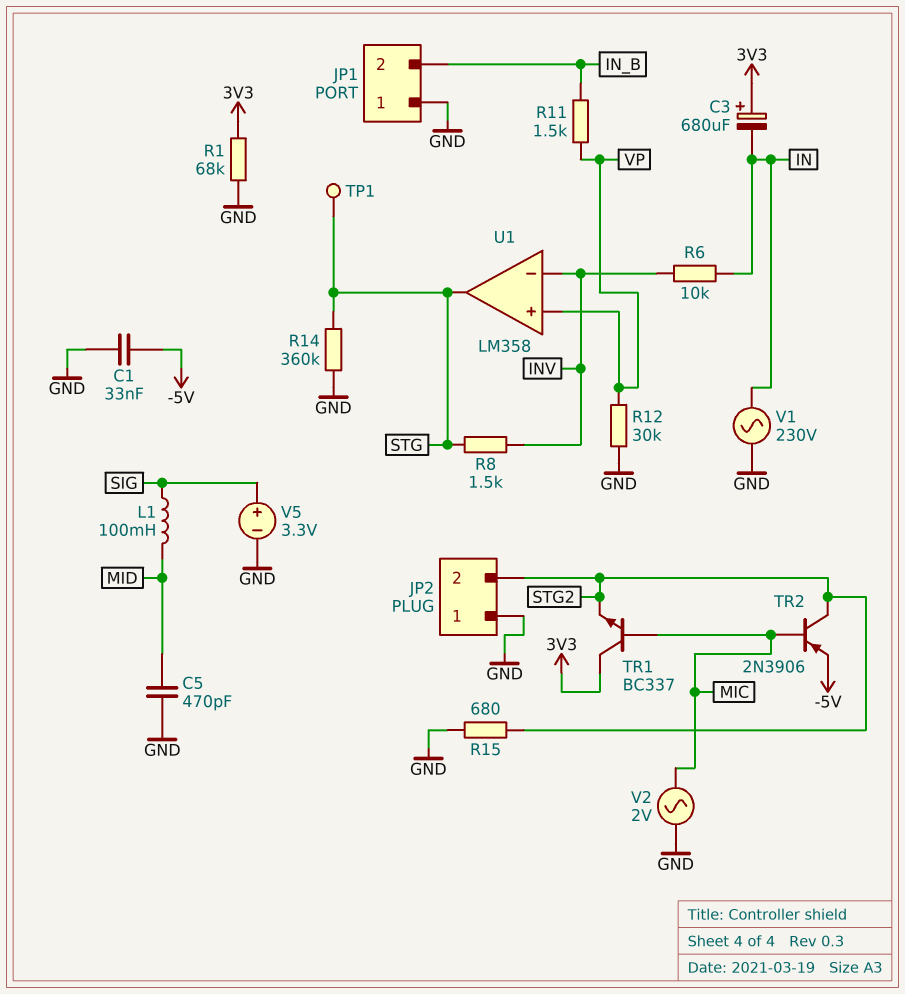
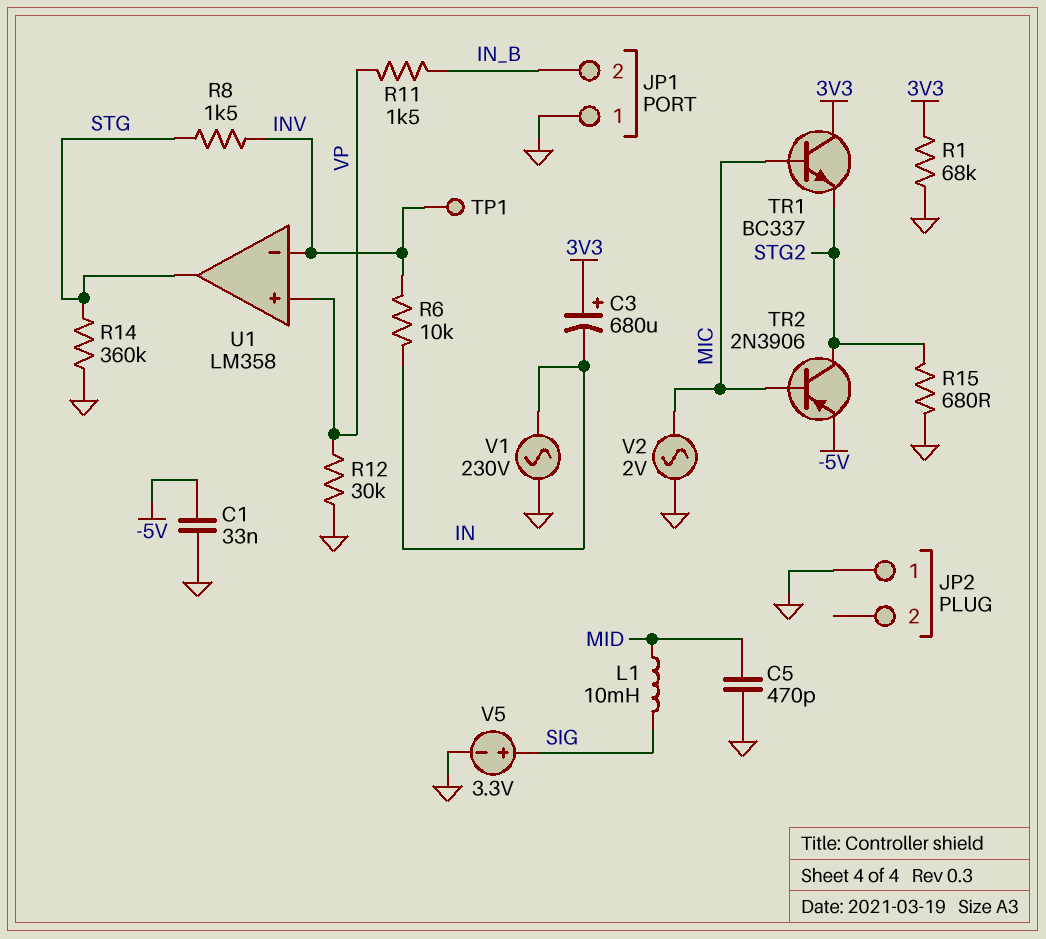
JP2 pin 2: STG2 -> none
L1: 100mH (MID, SIG) -> 10mH (MID, SIG)
TP1: test point (STG) -> test point (INV)

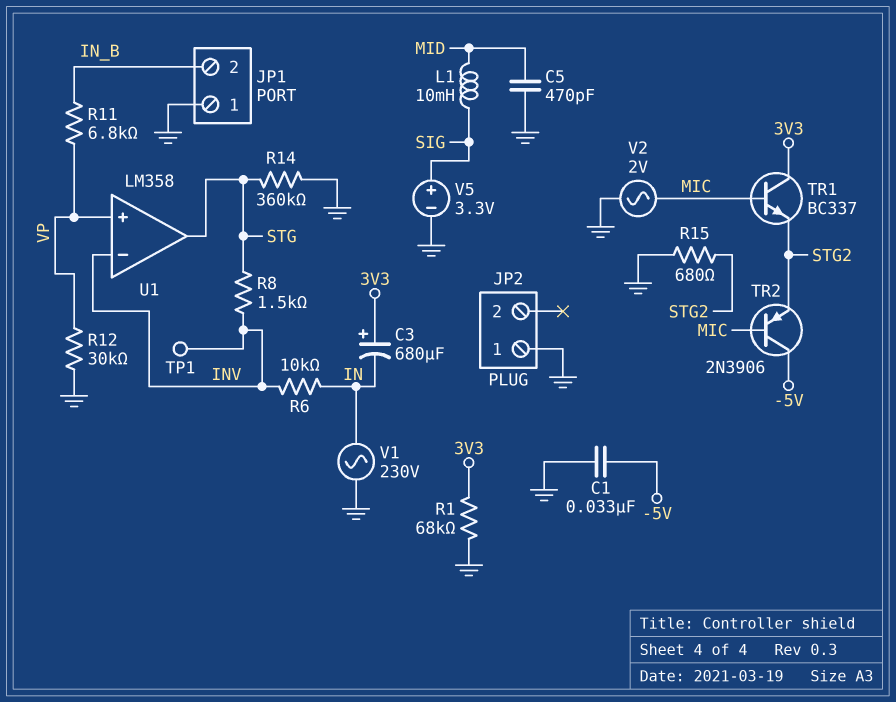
R11: 1.5k (IN_B, VP) -> 6.8k (IN_B, VP)
TR2: PNP 2N3906 (B MIC, C STG2, E -5V) -> PNP 2N3906 (B MIC, C -5V, E STG2)

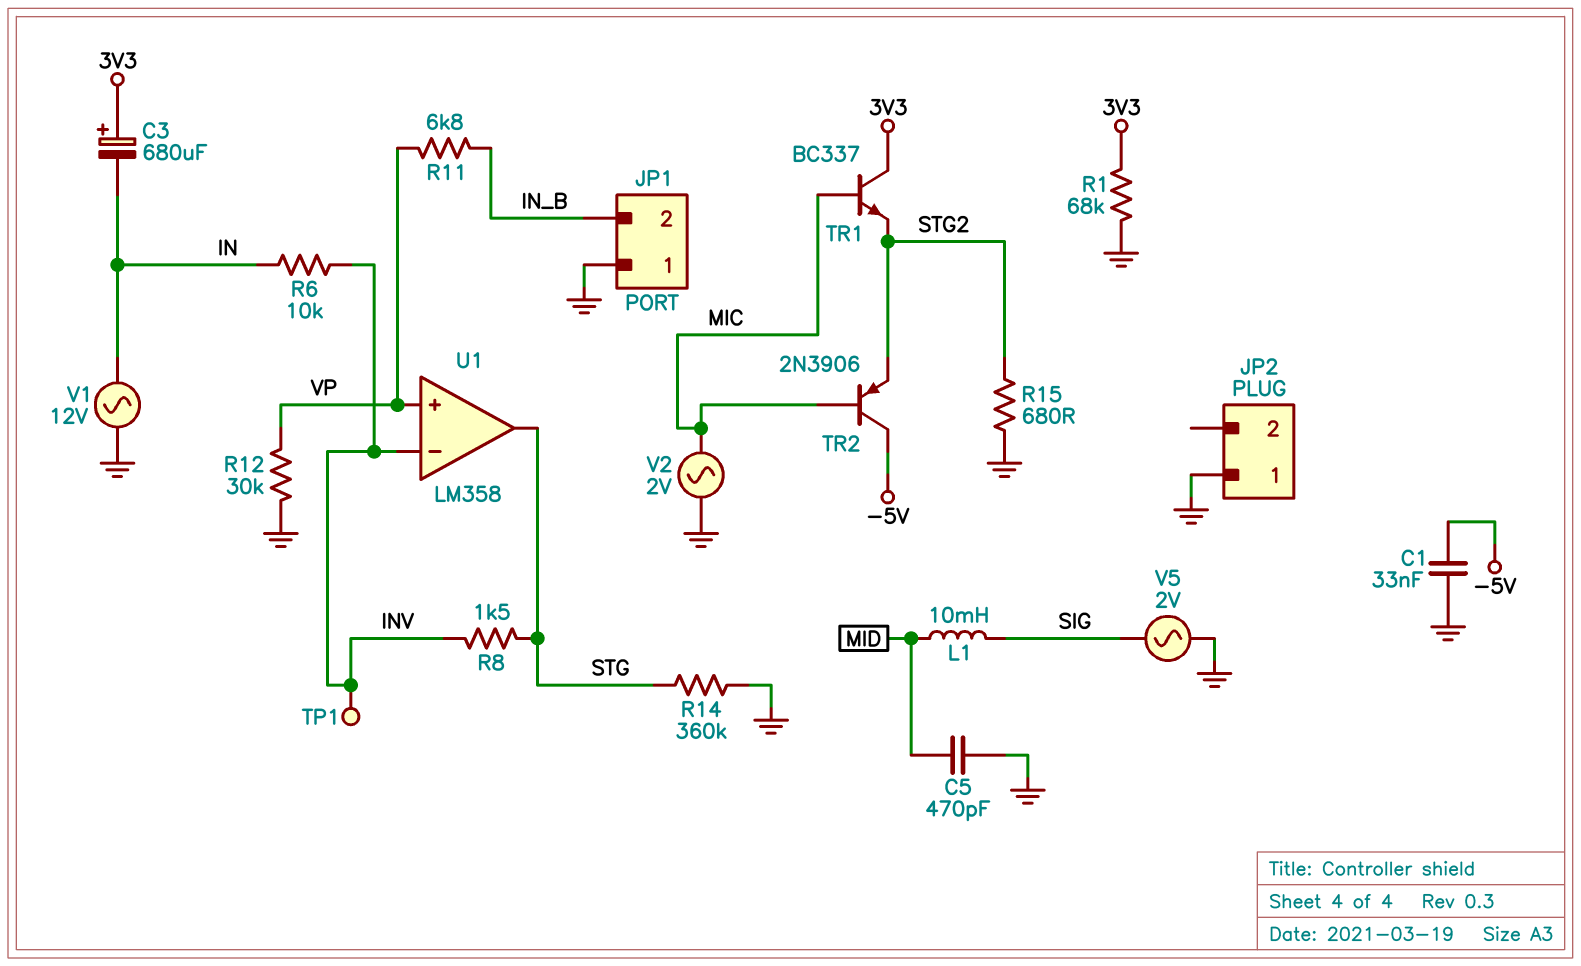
V1: AC 230V (GND, IN) -> AC 12V (GND, IN)
V5: 3.3V (plus SIG, minus GND) -> AC 2V (GND, SIG)

